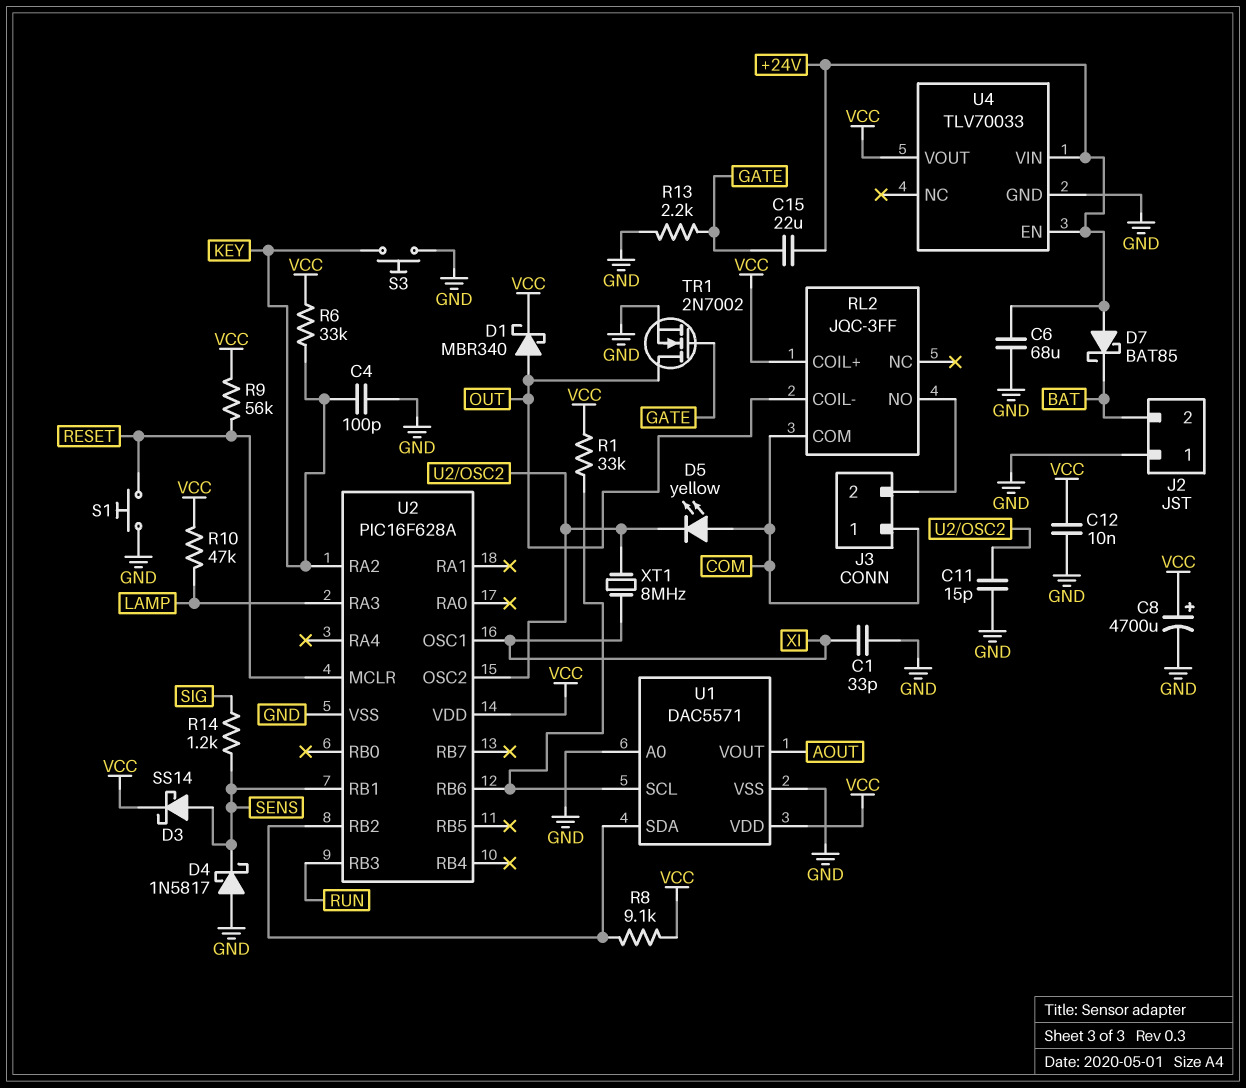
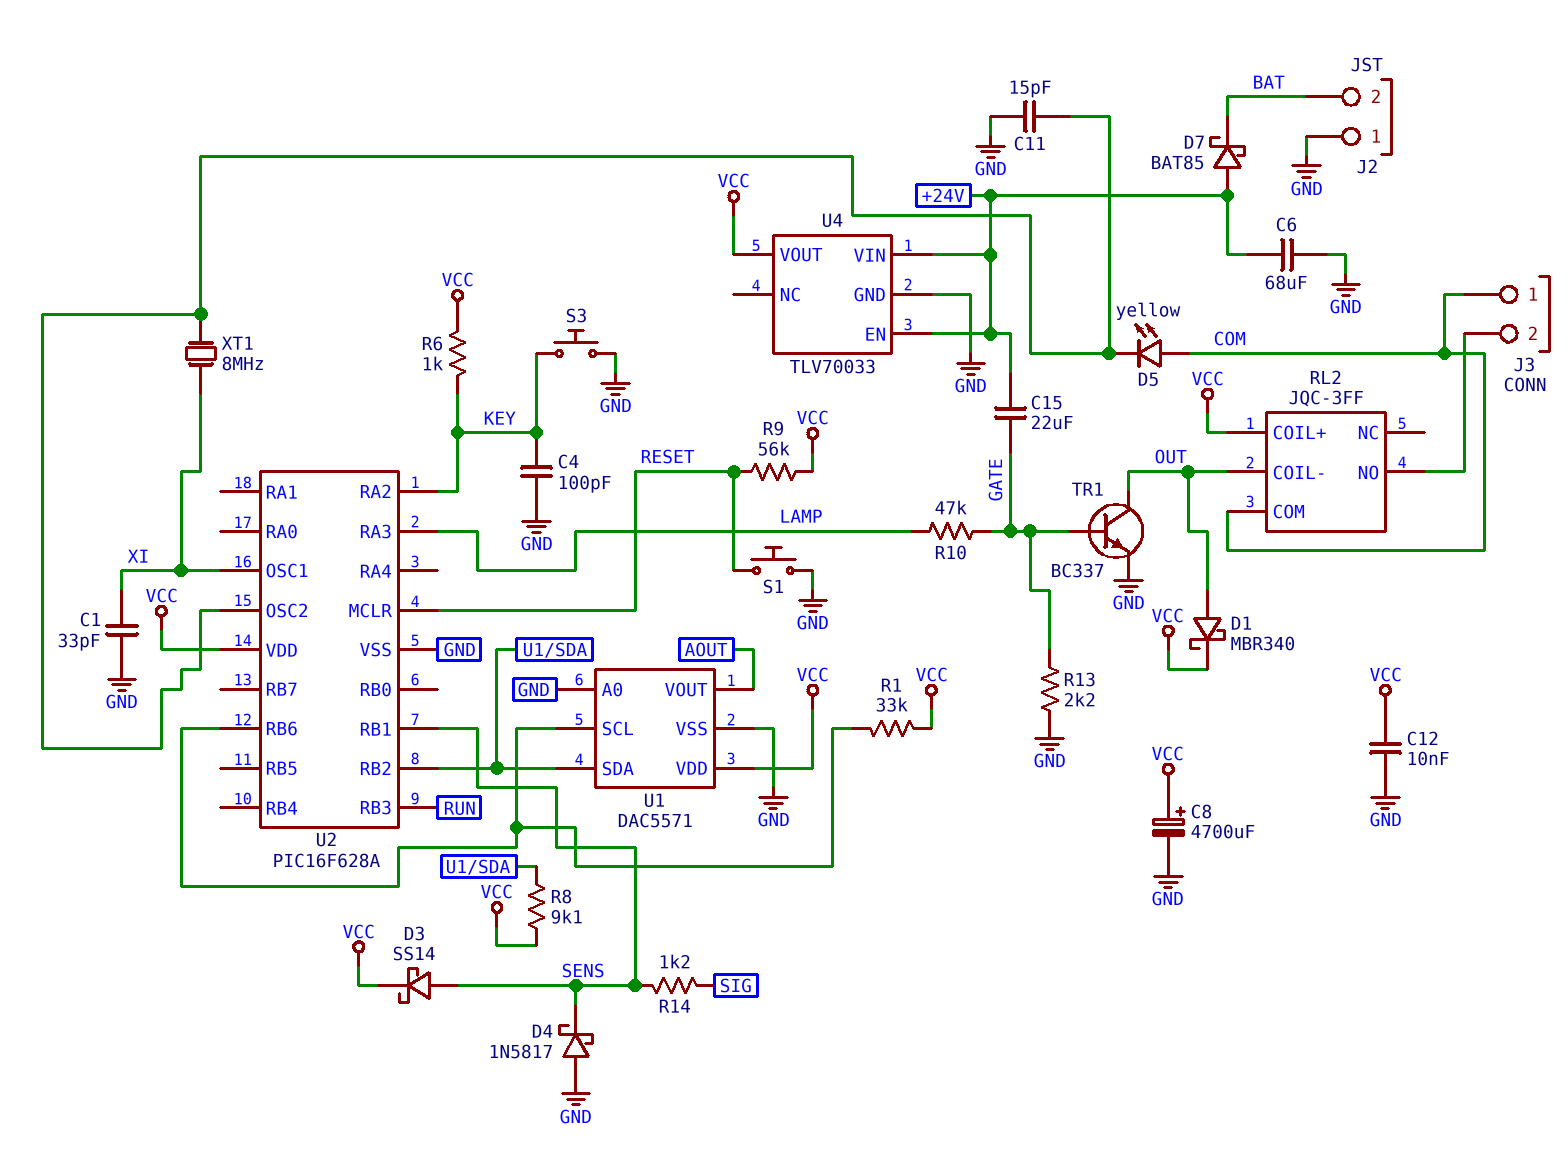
R6: 33k (KEY, VCC) -> 1k (KEY, VCC)
R10: 47k (LAMP, VCC) -> 47k (GATE, LAMP)
TR1: NMOS 2N7002 (G GATE, D OUT, S GND) -> NPN BC337 (B GATE, C OUT, E GND)

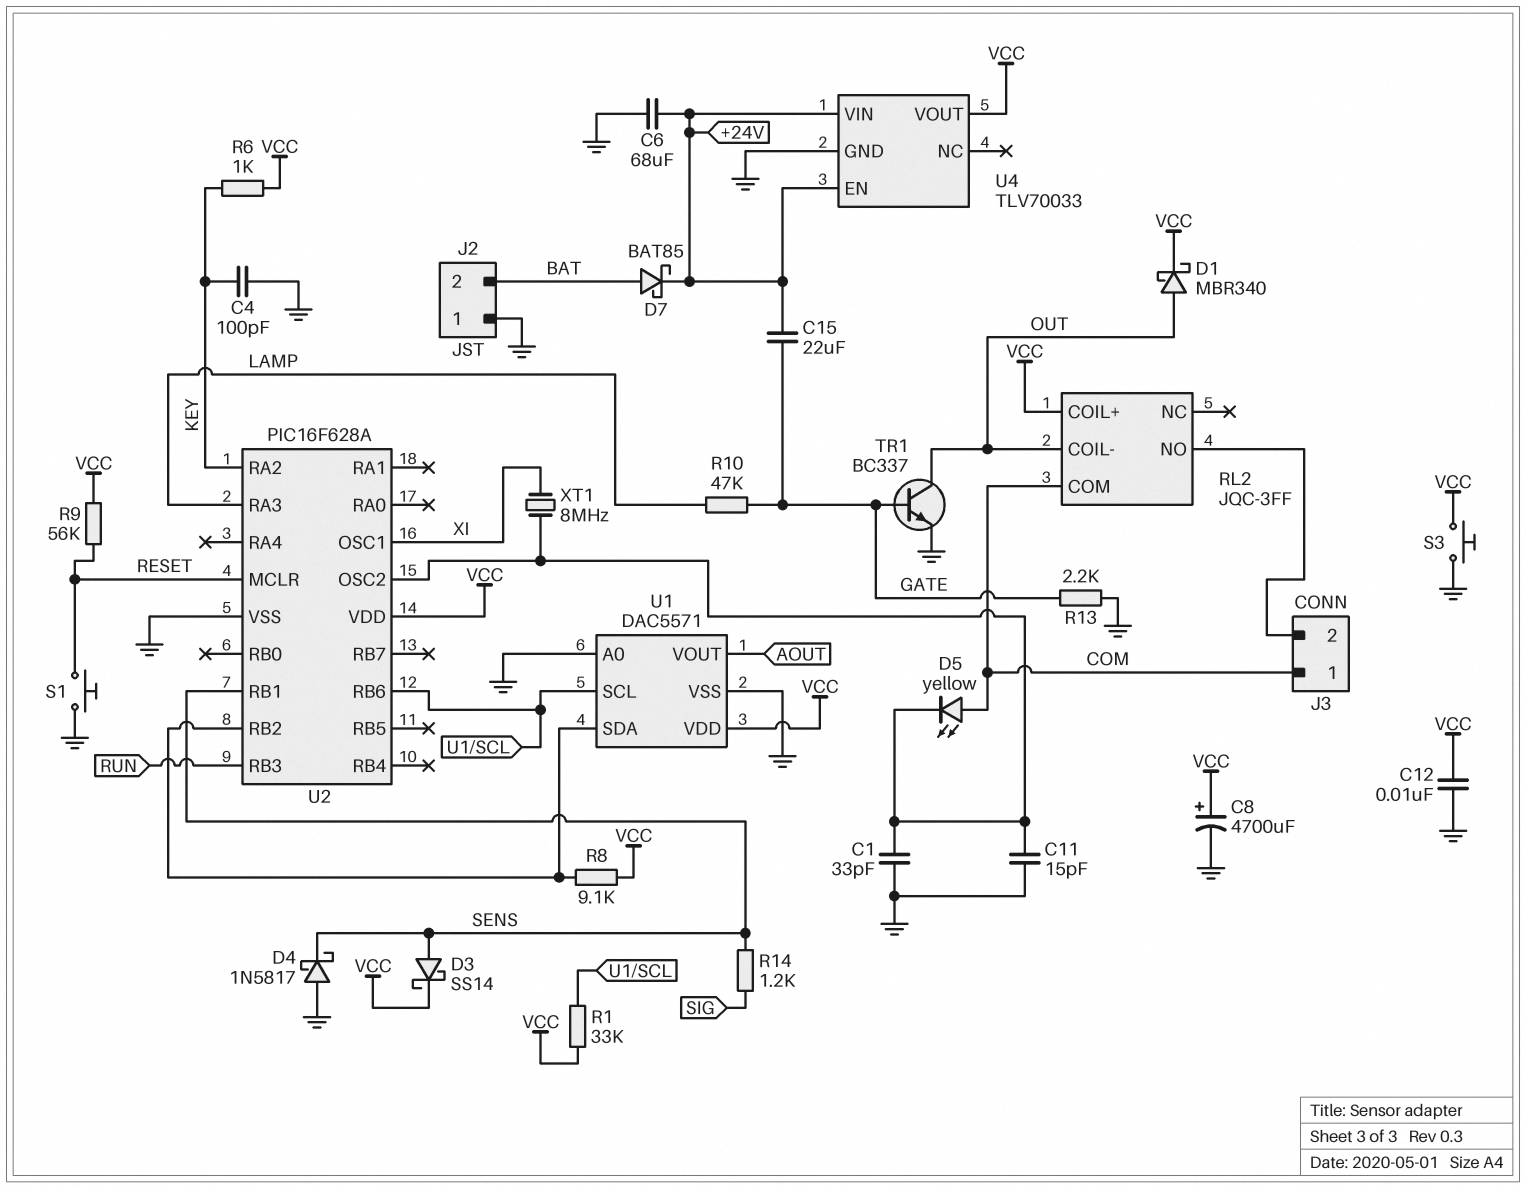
C1: 33pF (GND, XI) -> 33pF (GND, U2/OSC2)
D7: schottky BAT85 (A +24V, K BAT) -> schottky BAT85 (A BAT, K +24V)
S3: button (GND, KEY) -> button (GND, VCC)

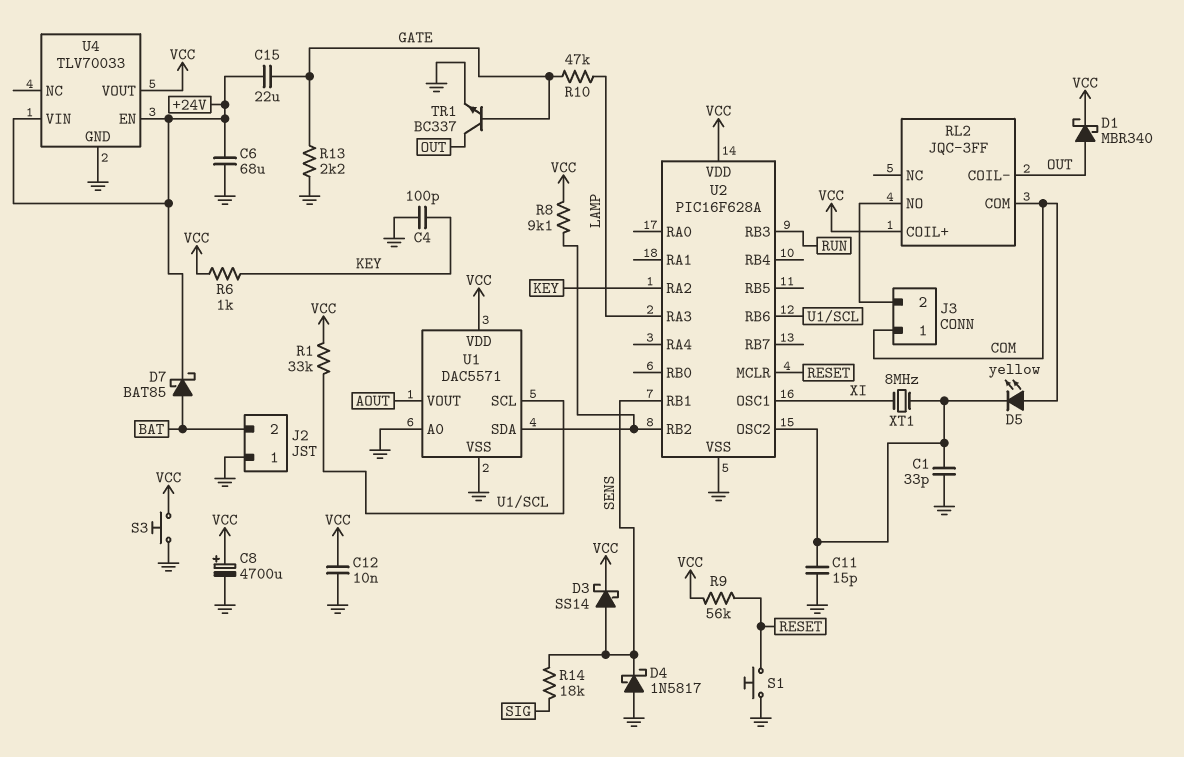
R14: 1.2k (SENS, SIG) -> 18k (SENS, SIG)

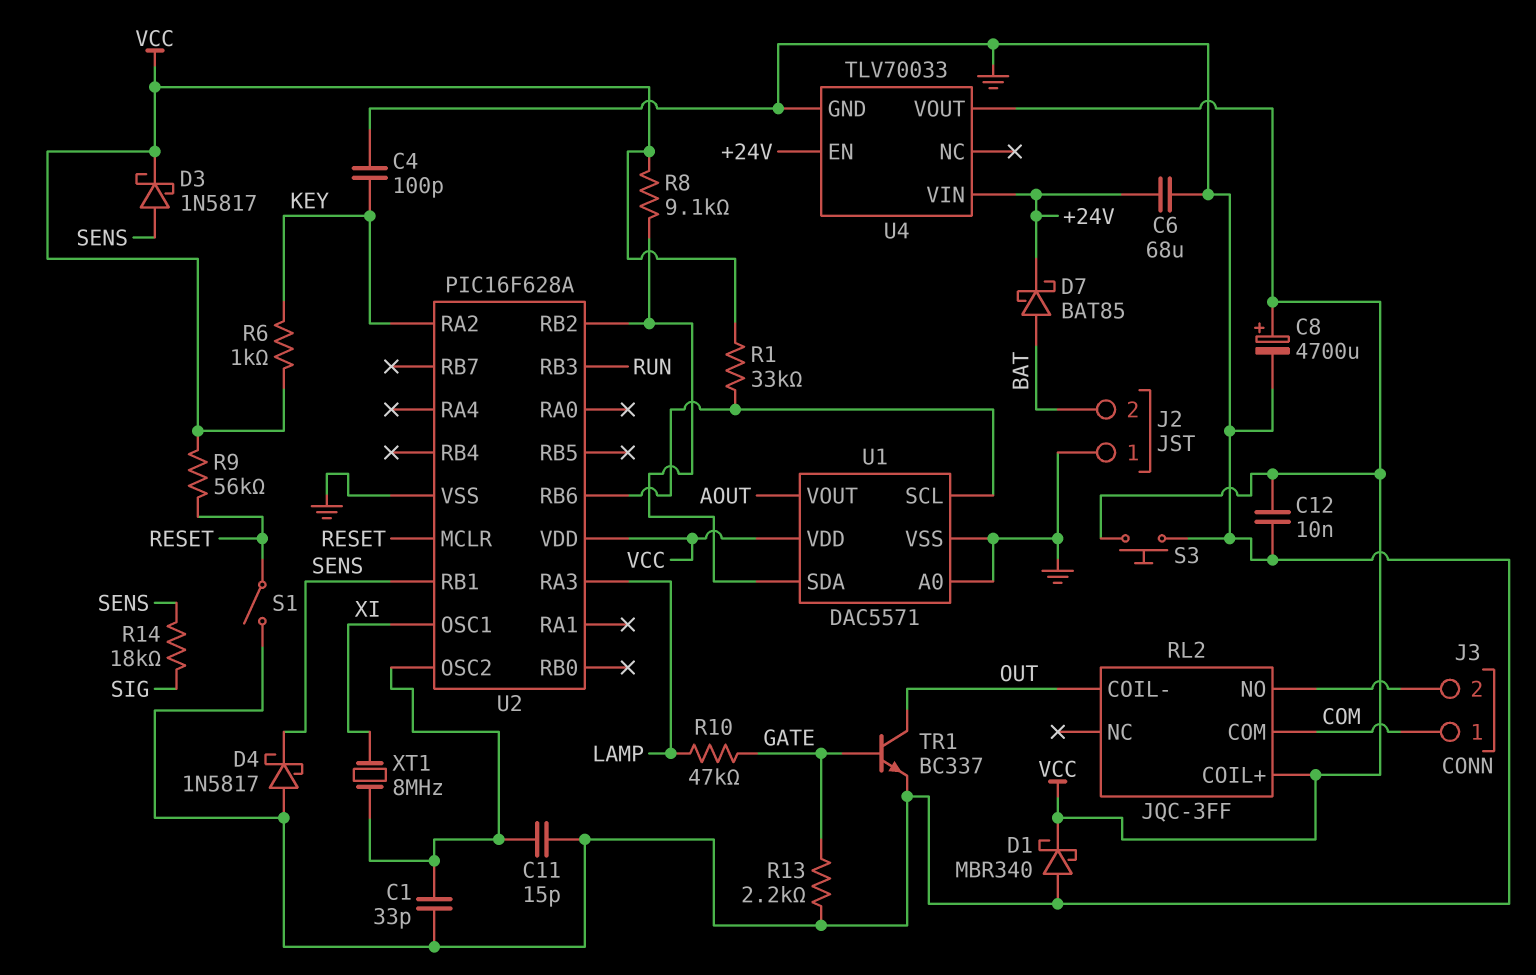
C15: 22uF (+24V, GATE) -> none
D1: schottky MBR340 (A OUT, K VCC) -> schottky MBR340 (A GND, K VCC)
D3: schottky SS14 (A SENS, K VCC) -> schottky 1N5817 (A SENS, K VCC)
D5: LED yellow (A COM, K U2/OSC2) -> none
S1: button (GND, RESET) -> switch (GND, RESET)

